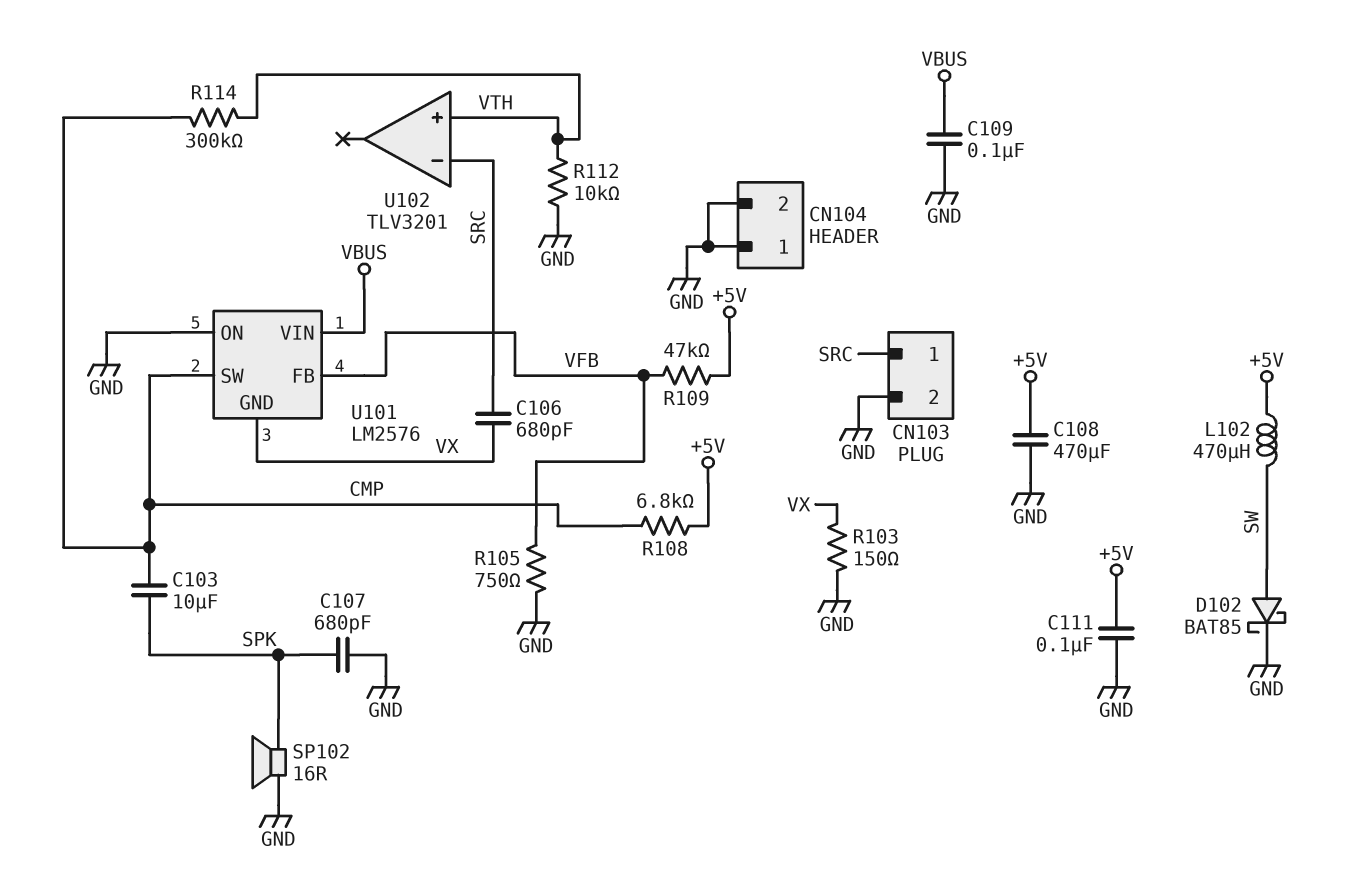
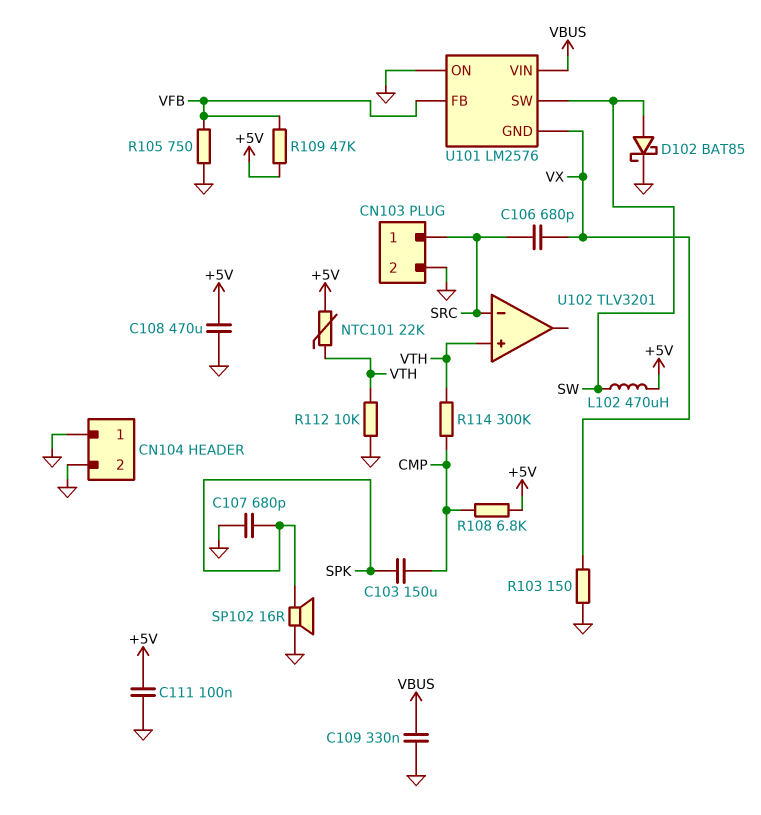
C103: 10uF (CMP, SPK) -> 150uF (CMP, SPK)
C109: 100nF (GND, VBUS) -> 330nF (GND, VBUS)
NTC101: none -> 22k (+5V, VTH)
U101 pin SW: CMP -> SW

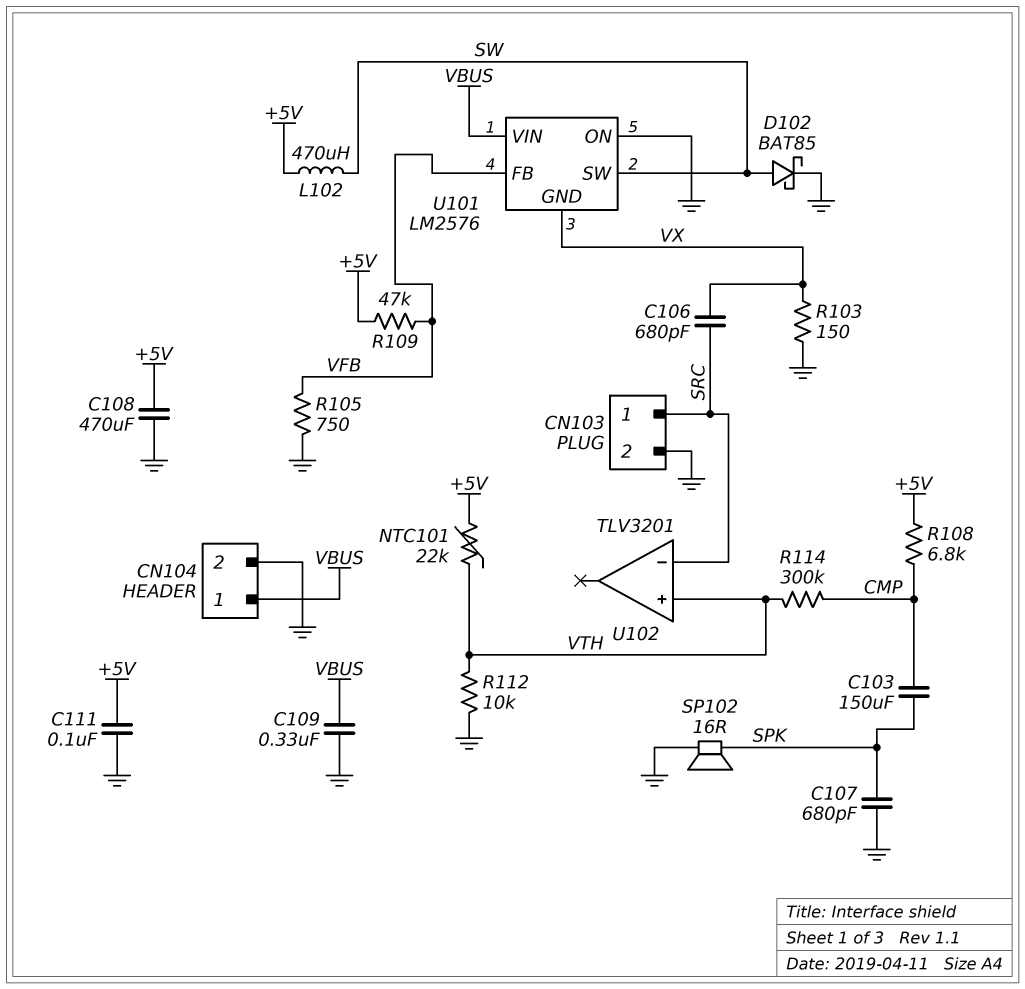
CN104 pin 1: GND -> VBUS

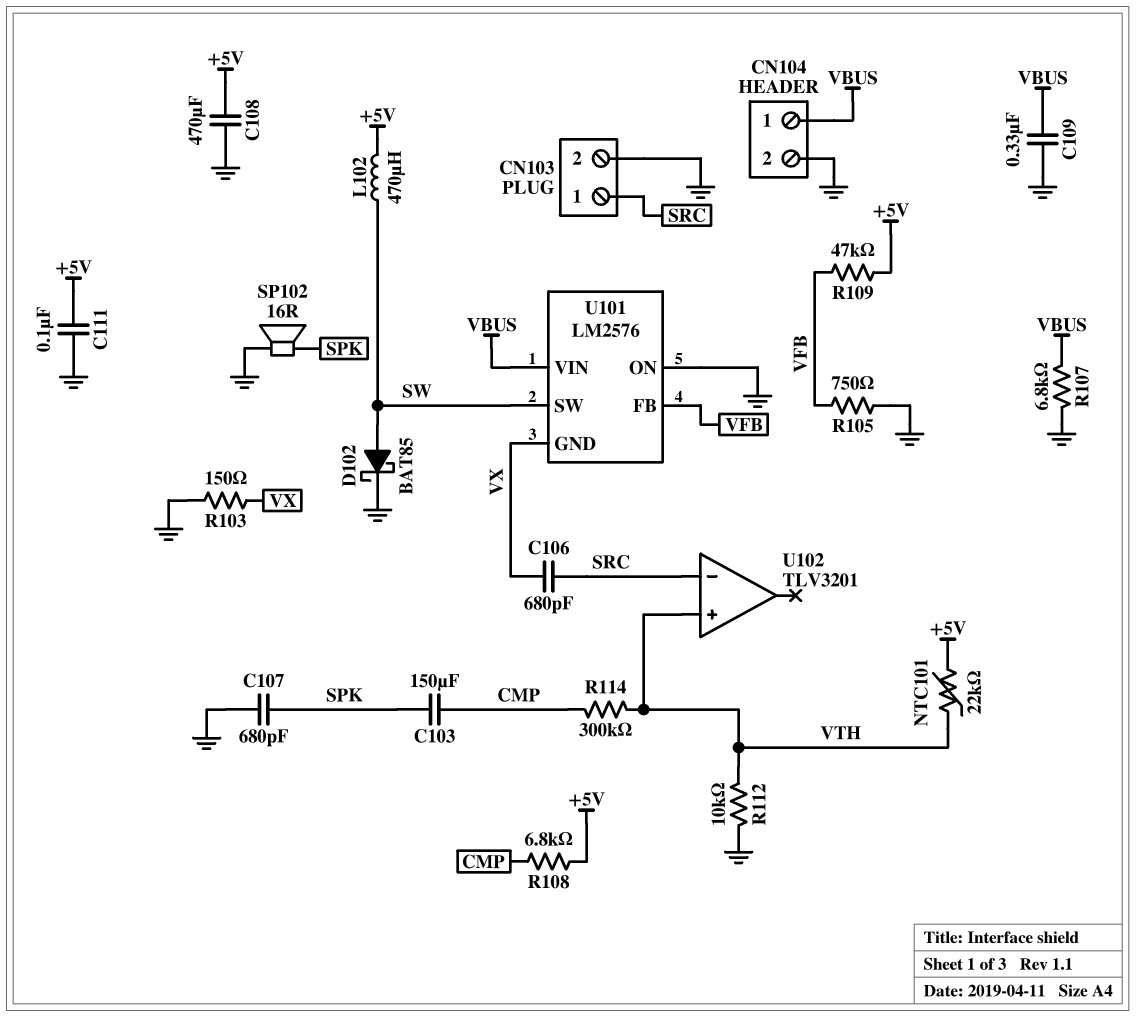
R107: none -> 6.8k (GND, VBUS)

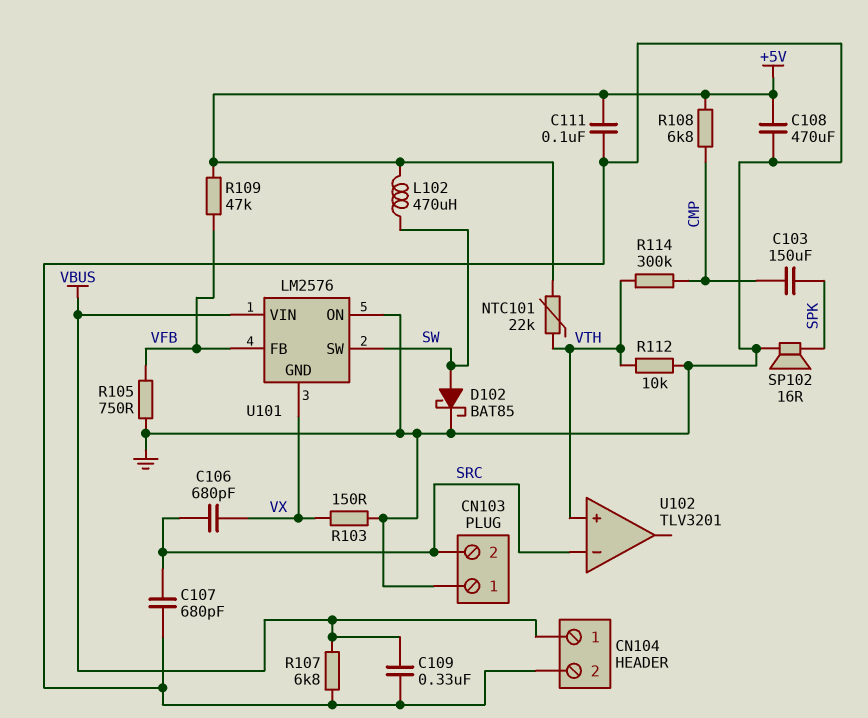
C107: 680pF (GND, SPK) -> 680pF (GND, SRC)
CN103 pin 1: SRC -> GND
CN103 pin 2: GND -> SRC

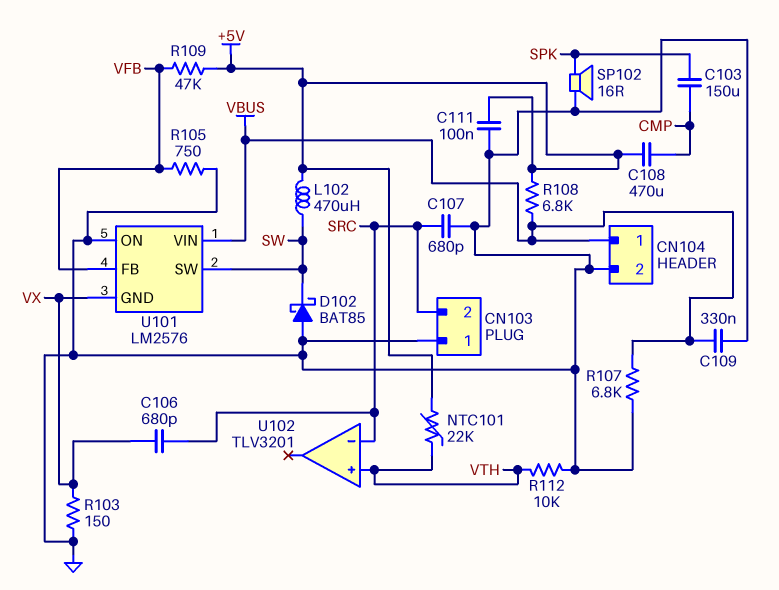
C108: 470uF (+5V, GND) -> 470uF (+5V, CMP)
D102: schottky BAT85 (A SW, K GND) -> schottky BAT85 (A GND, K SW)
R108: 6.8k (+5V, CMP) -> 6.8k (+5V, VBUS)
R114: 300k (CMP, VTH) -> none

